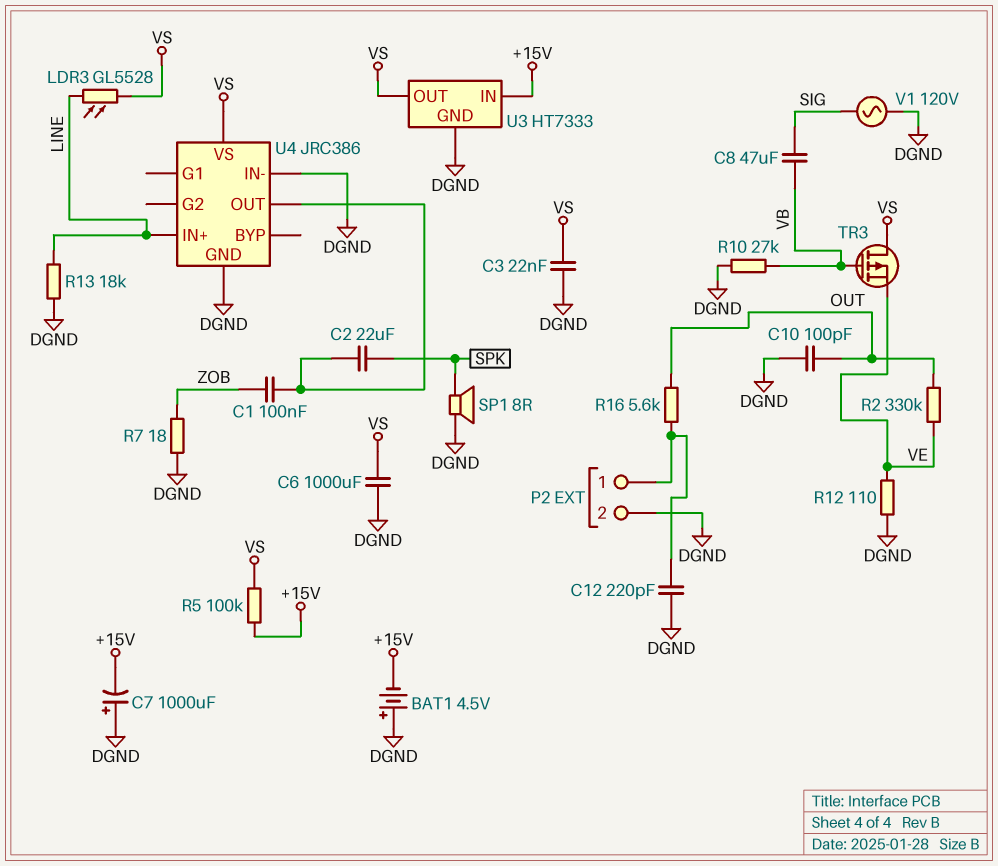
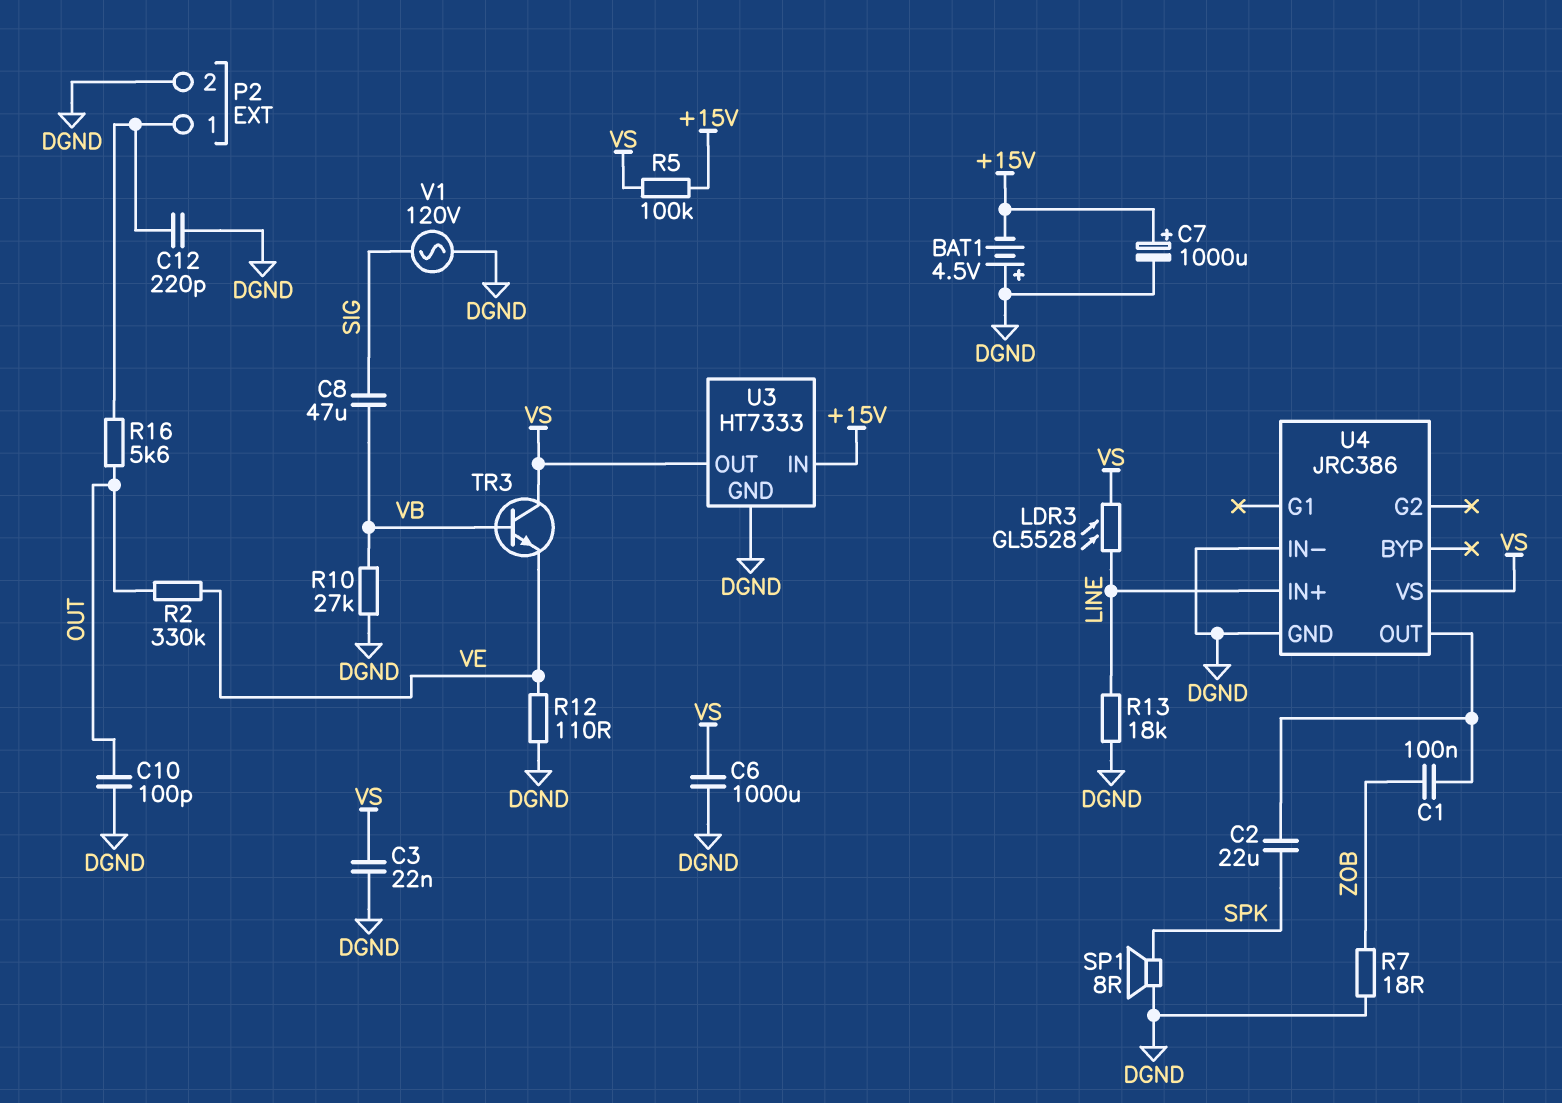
C7: 1000uF (plus DGND, minus +15V) -> 1000uF (plus +15V, minus DGND)
TR3: PMOS (G VB, D VS, S VE) -> NPN (B VB, C VS, E VE)

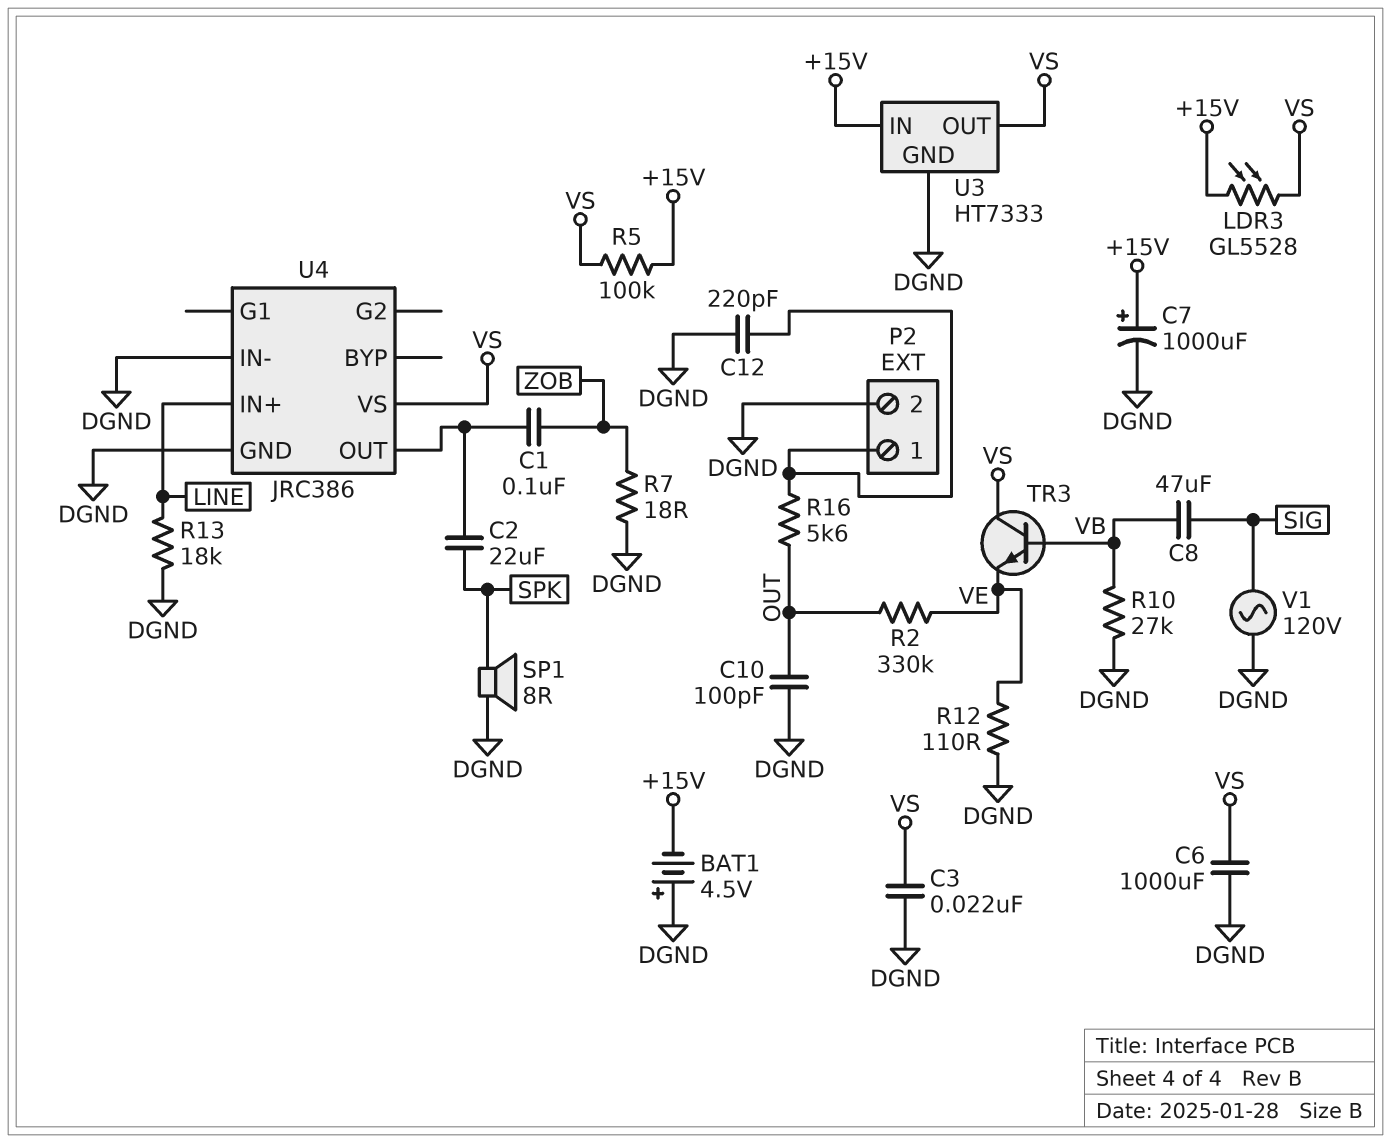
LDR3: GL5528 (LINE, VS) -> GL5528 (+15V, VS)

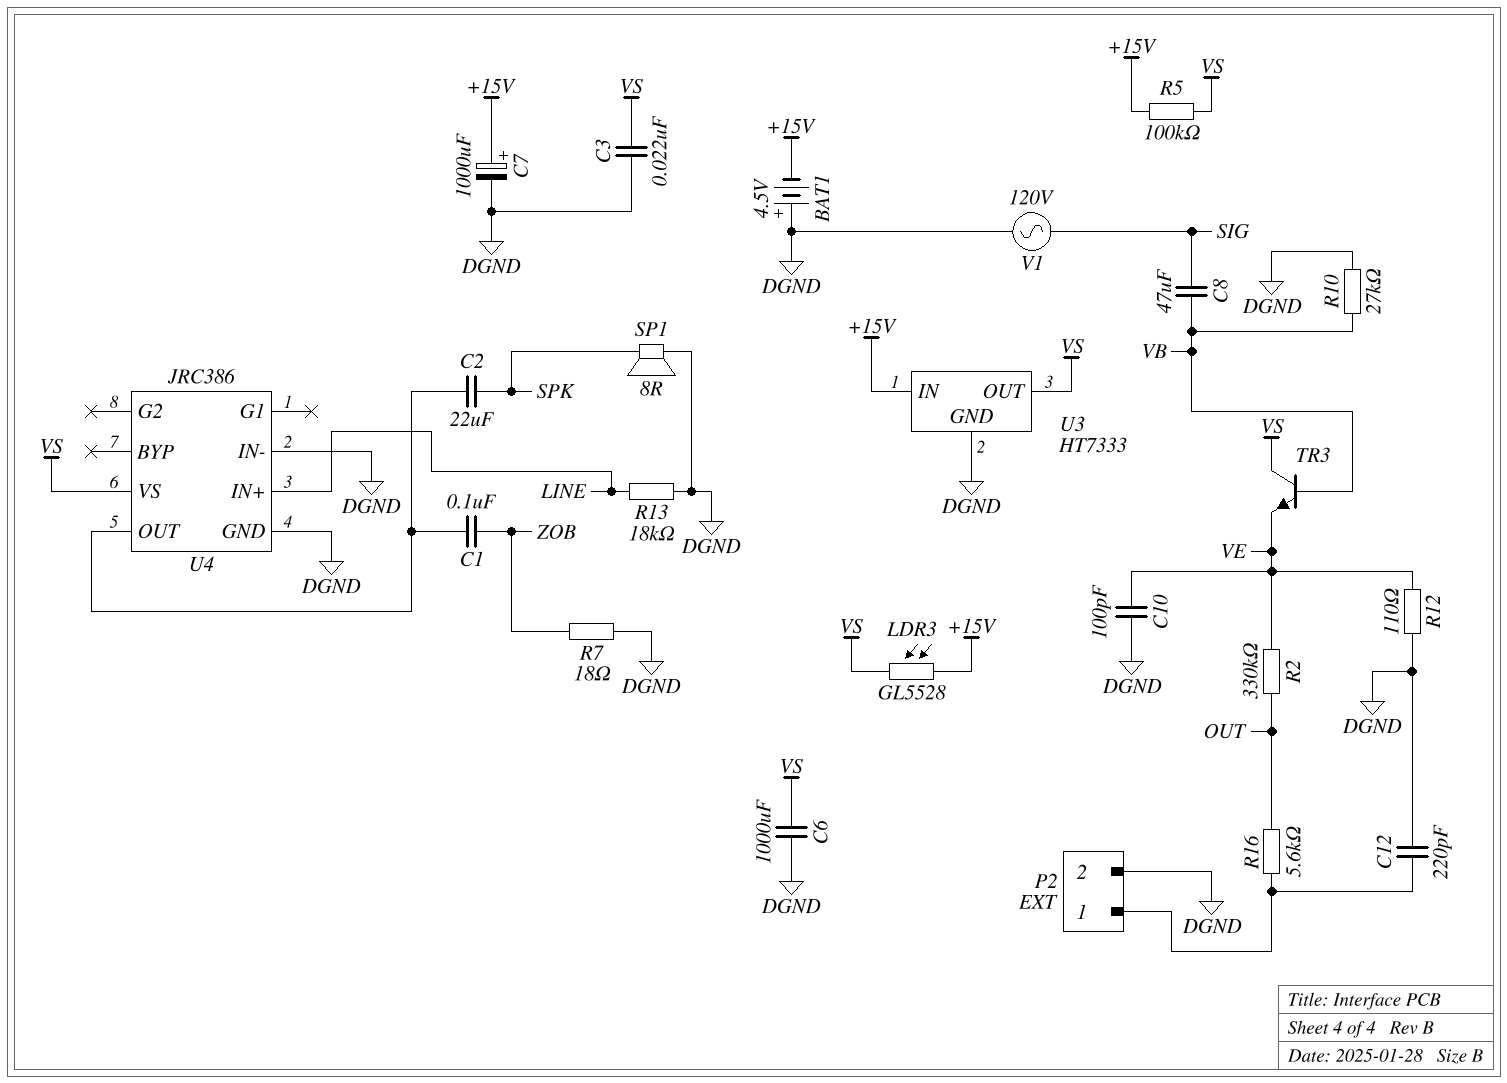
C10: 100pF (DGND, OUT) -> 100pF (DGND, VE)

